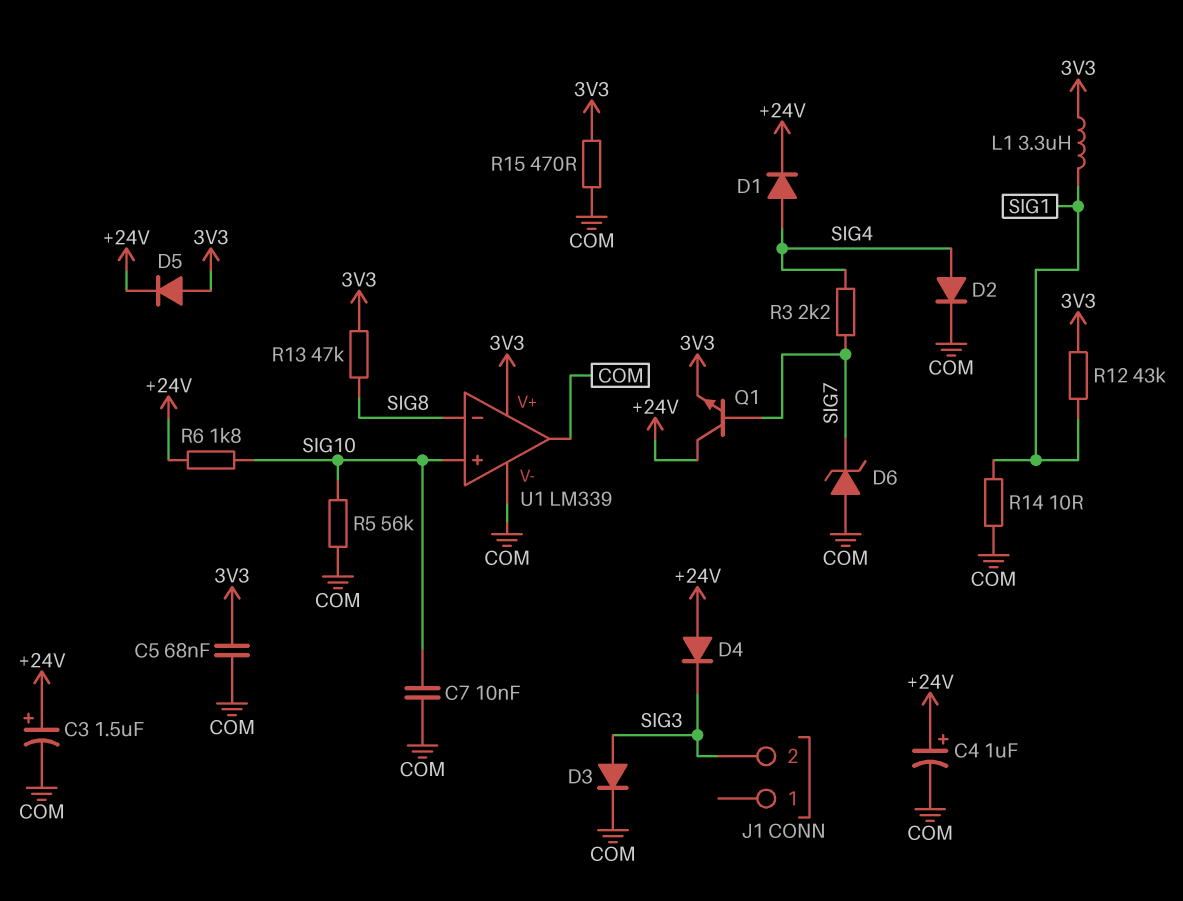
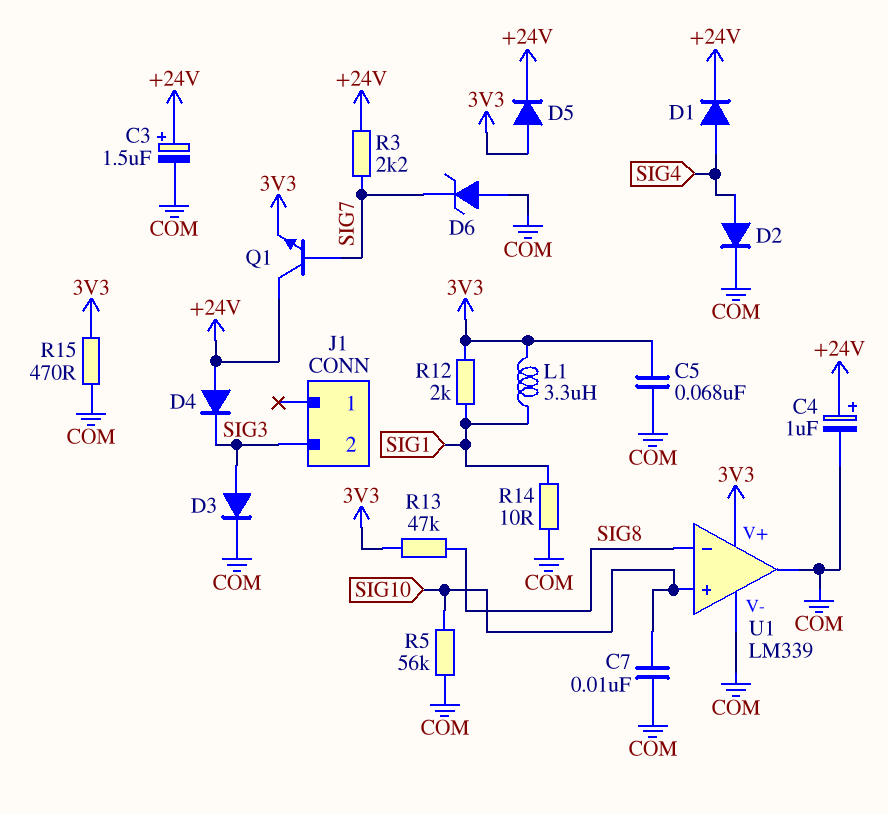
R3: 2.2k (SIG4, SIG7) -> 2.2k (+24V, SIG7)
R6: 1.8k (+24V, SIG10) -> none
R12: 43k (3V3, SIG1) -> 2k (3V3, SIG1)

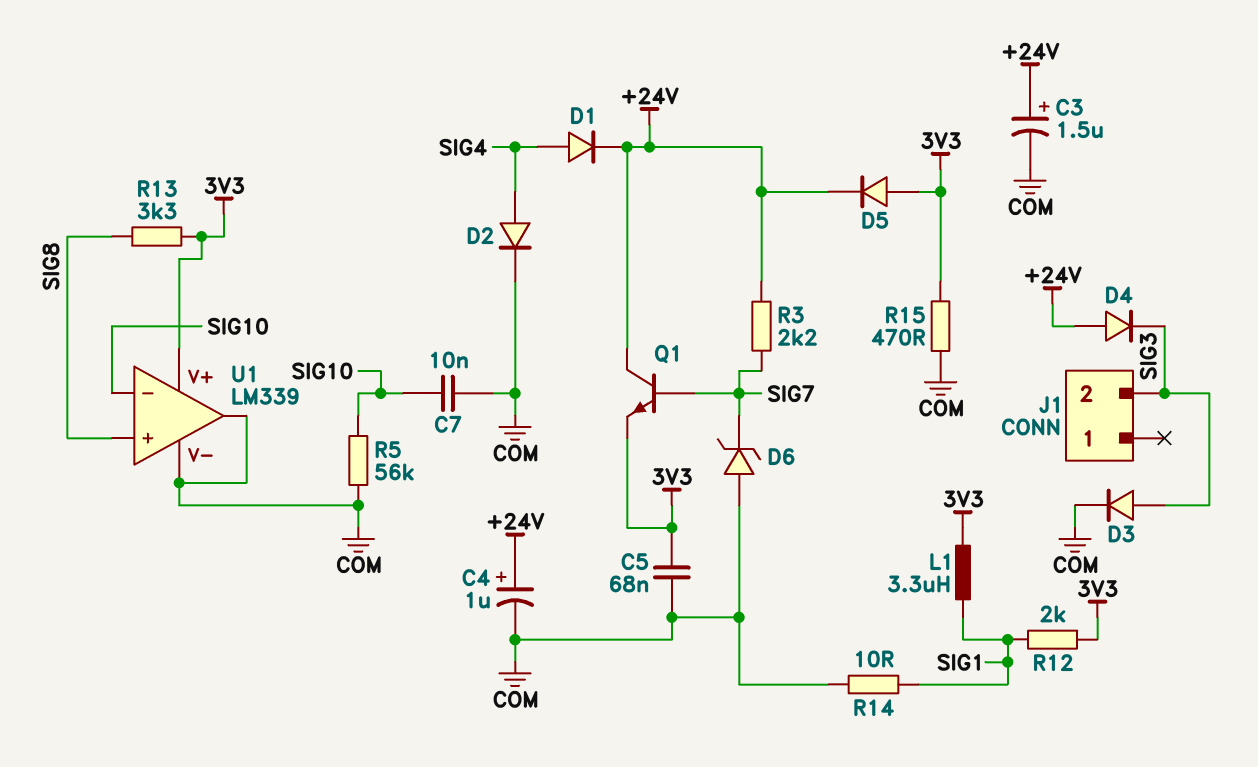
R13: 47k (3V3, SIG8) -> 3.3k (3V3, SIG8)
U1 pin in+: SIG10 -> SIG8
U1 pin in-: SIG8 -> SIG10

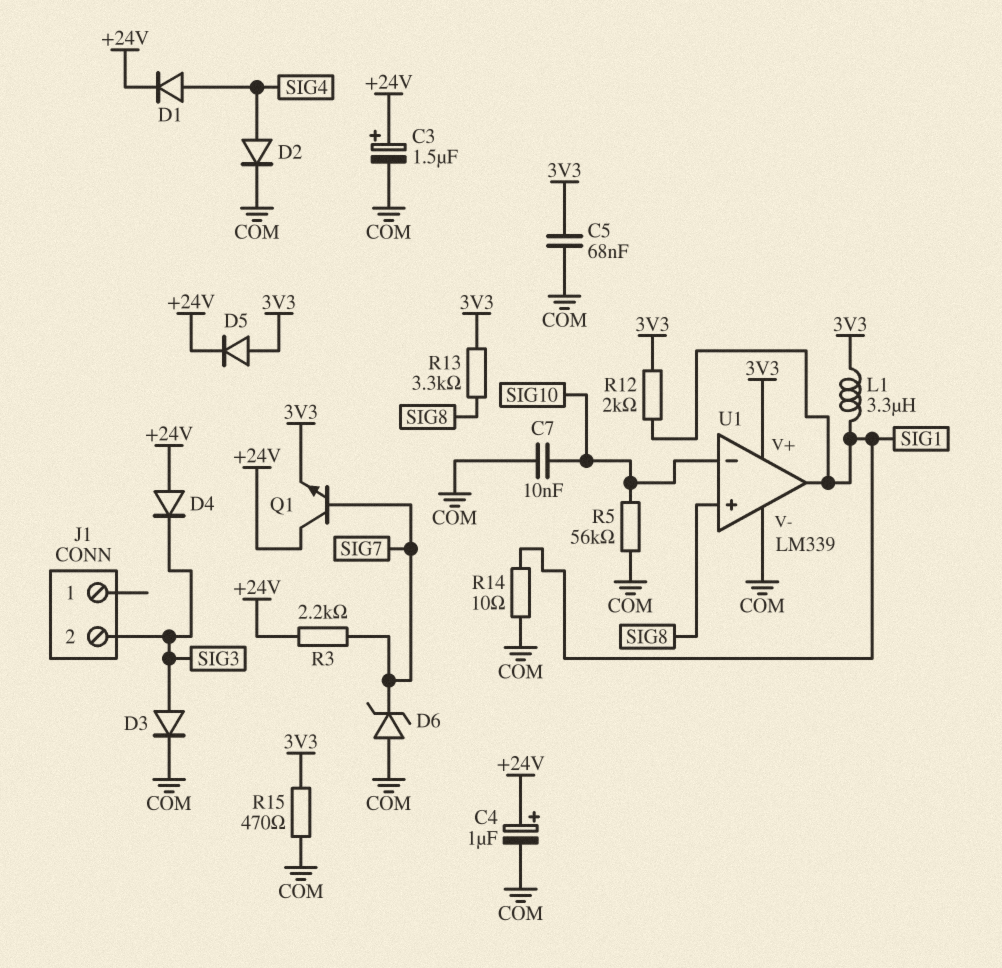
U1 pin out: COM -> SIG1

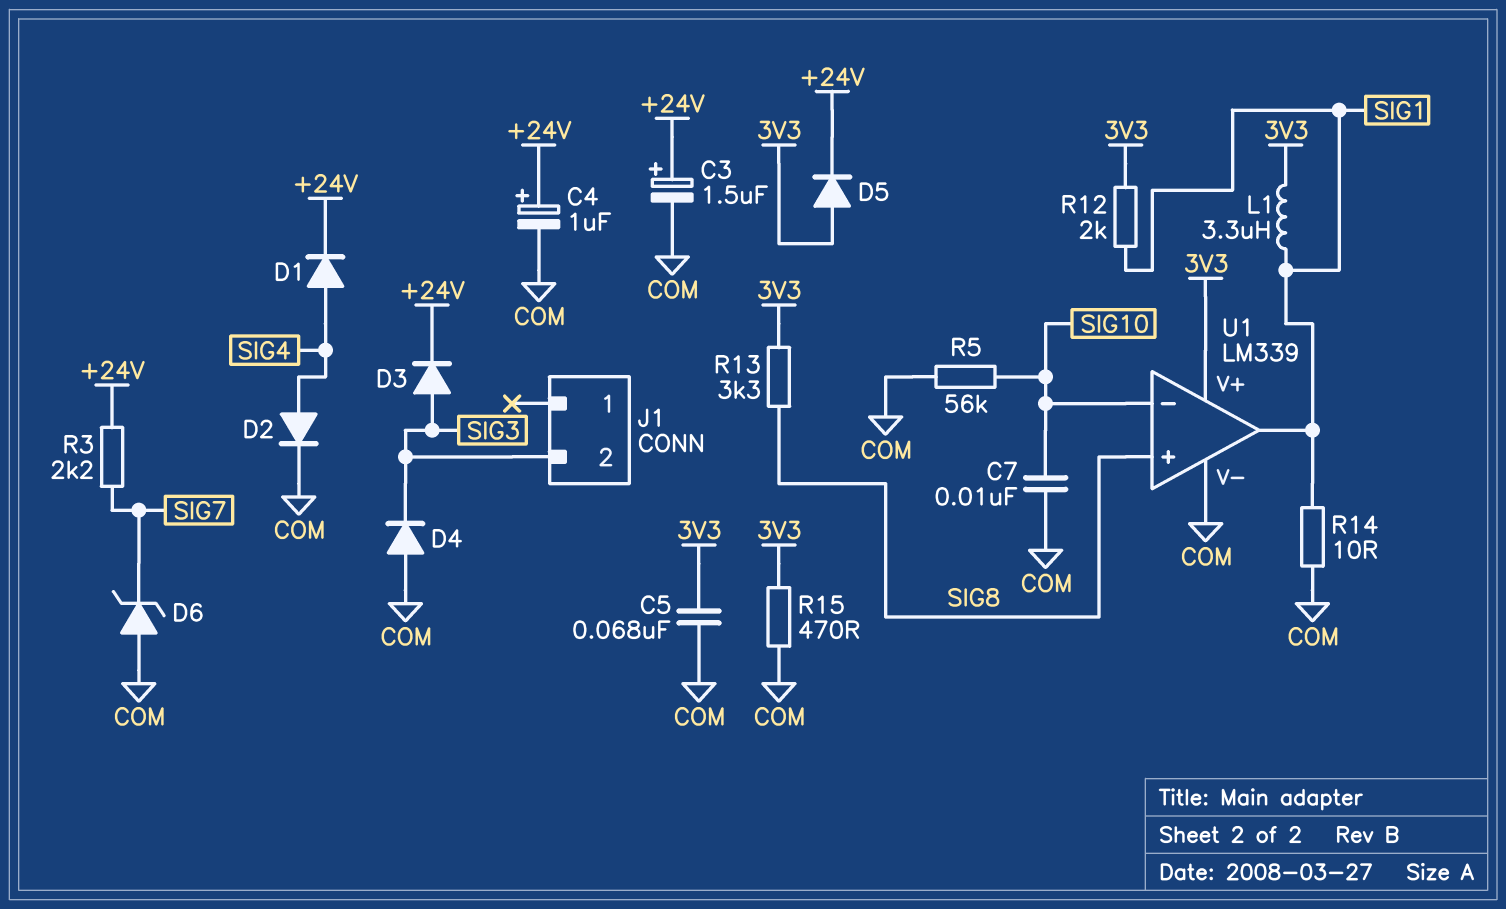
D3: diode (A SIG3, K COM) -> diode (A SIG3, K +24V)
D4: diode (A +24V, K SIG3) -> diode (A COM, K SIG3)
Q1: NPN (B SIG7, C +24V, E 3V3) -> none

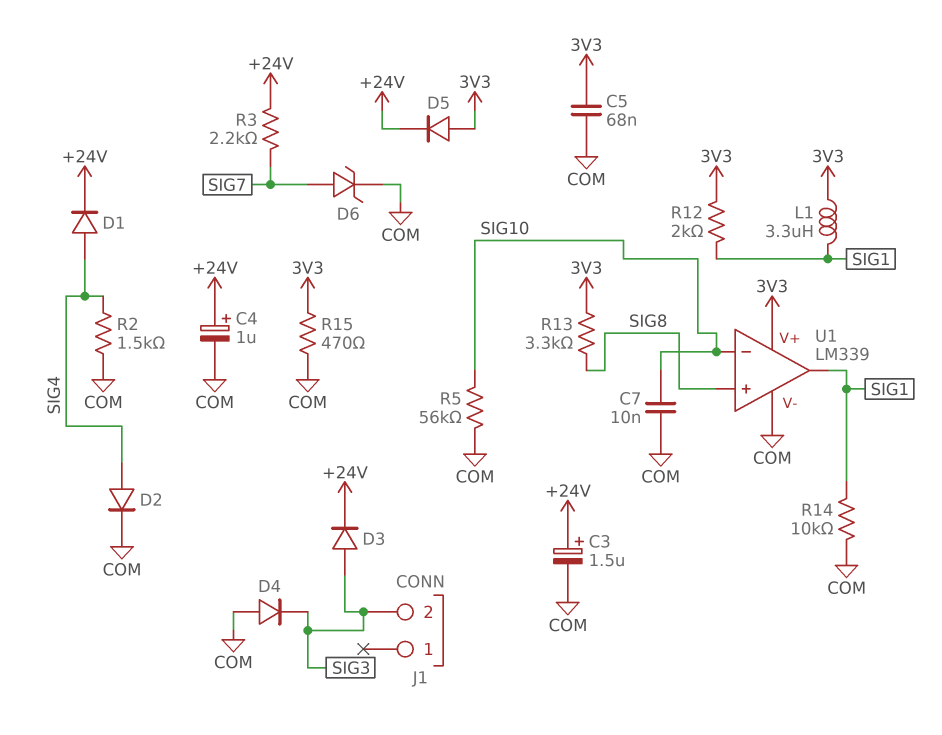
D6: zener (A COM, K SIG7) -> zener (A SIG7, K COM)
R2: none -> 1.5k (COM, SIG4)
R14: 10 (COM, SIG1) -> 10k (COM, SIG1)

